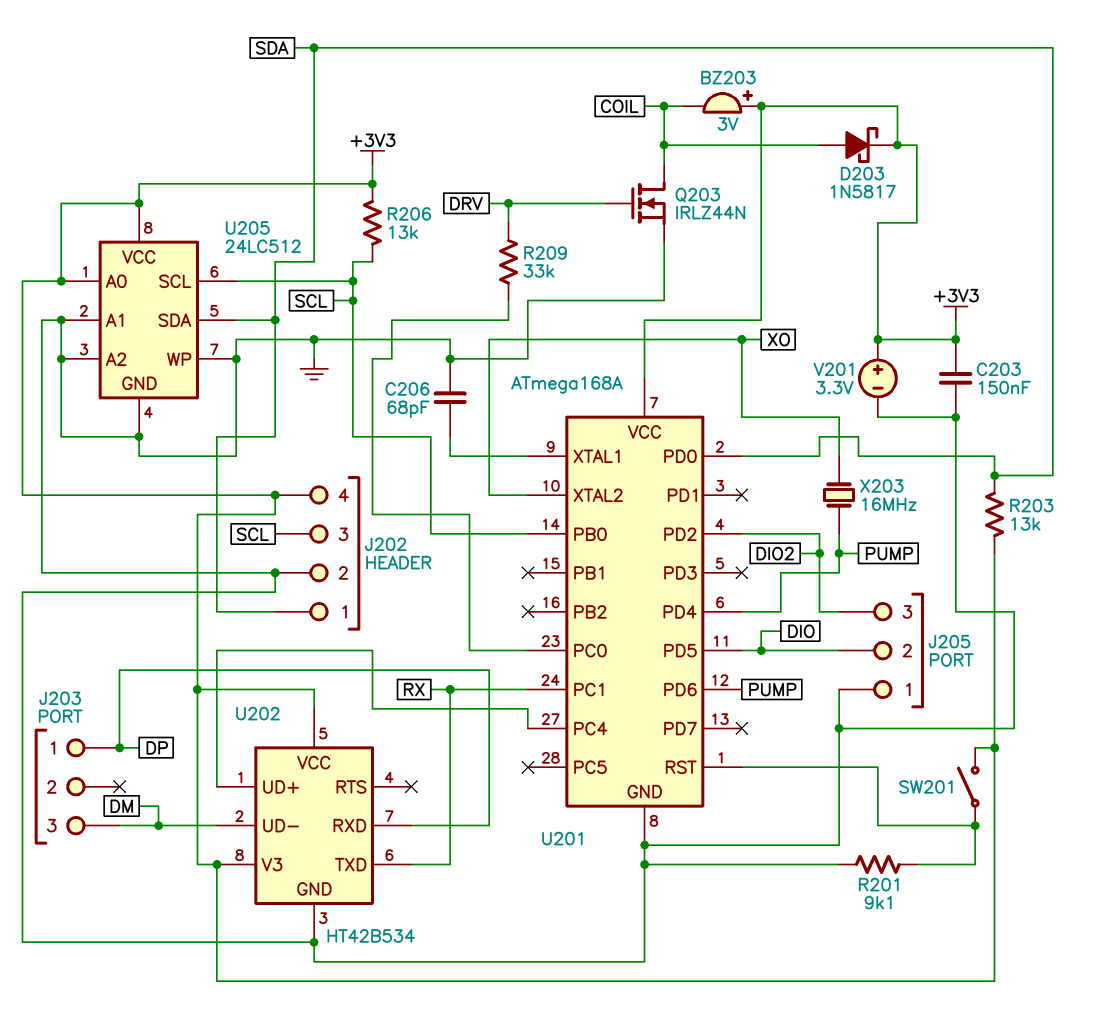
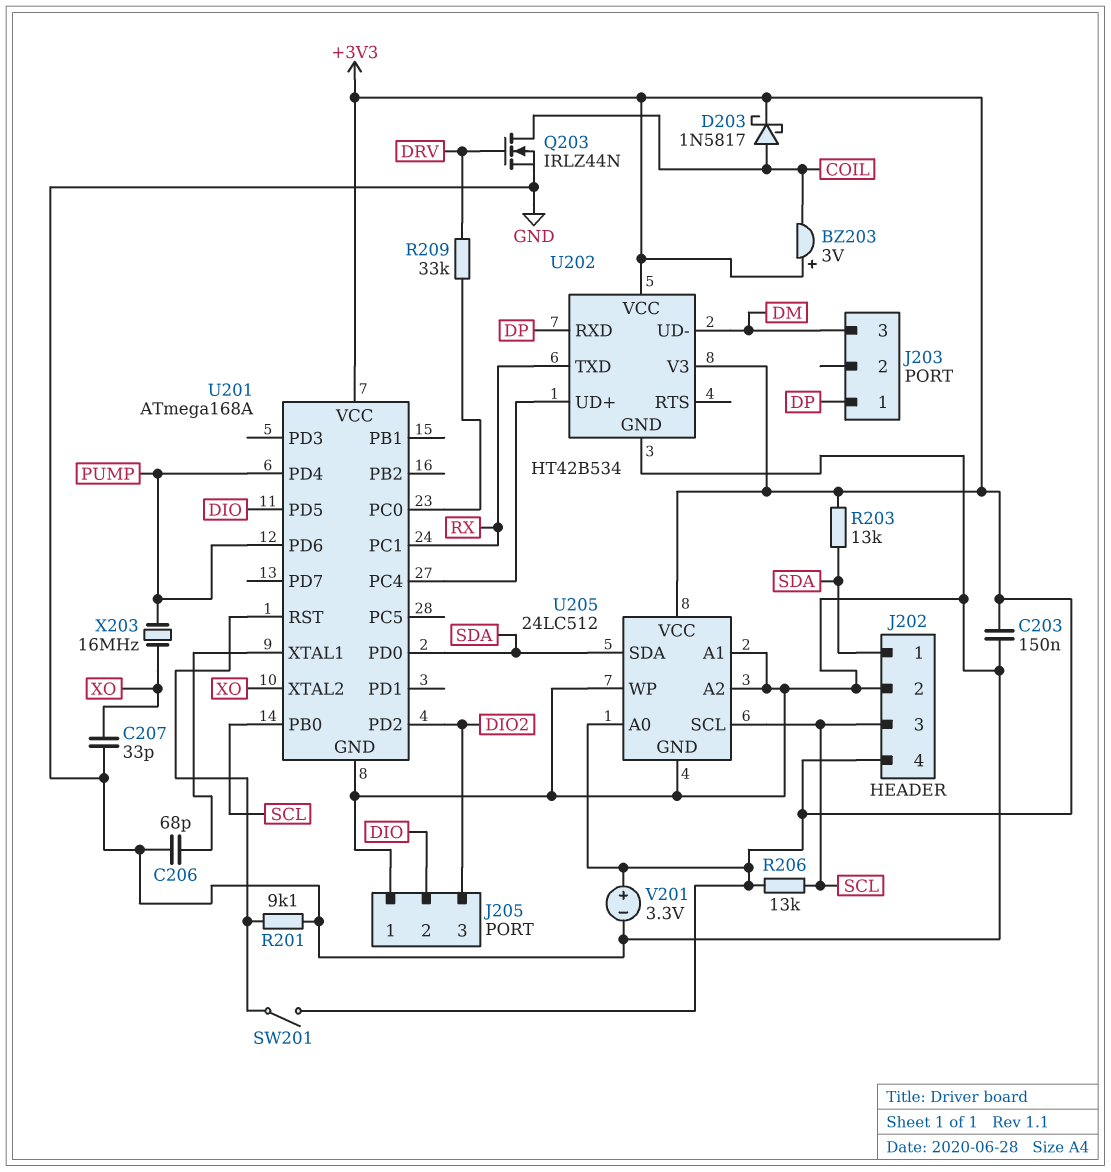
C207: none -> 33pF (GND, XO)

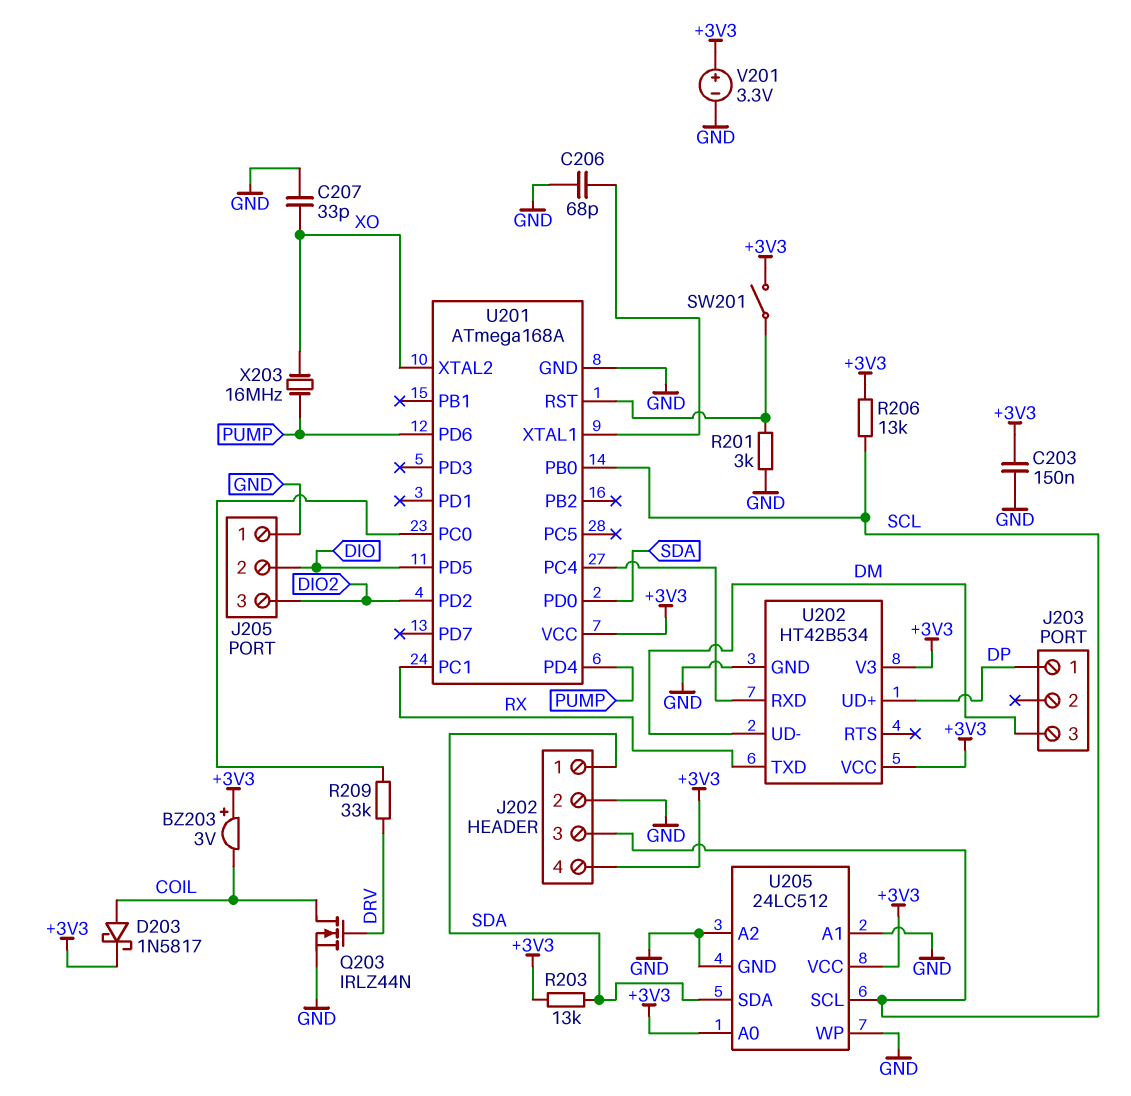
R201: 9.1k (GND, U201/RST) -> 3k (GND, U201/RST)
U202 pin RXD: DP -> U201/PC4
U202 pin UD+: U201/PC4 -> DP

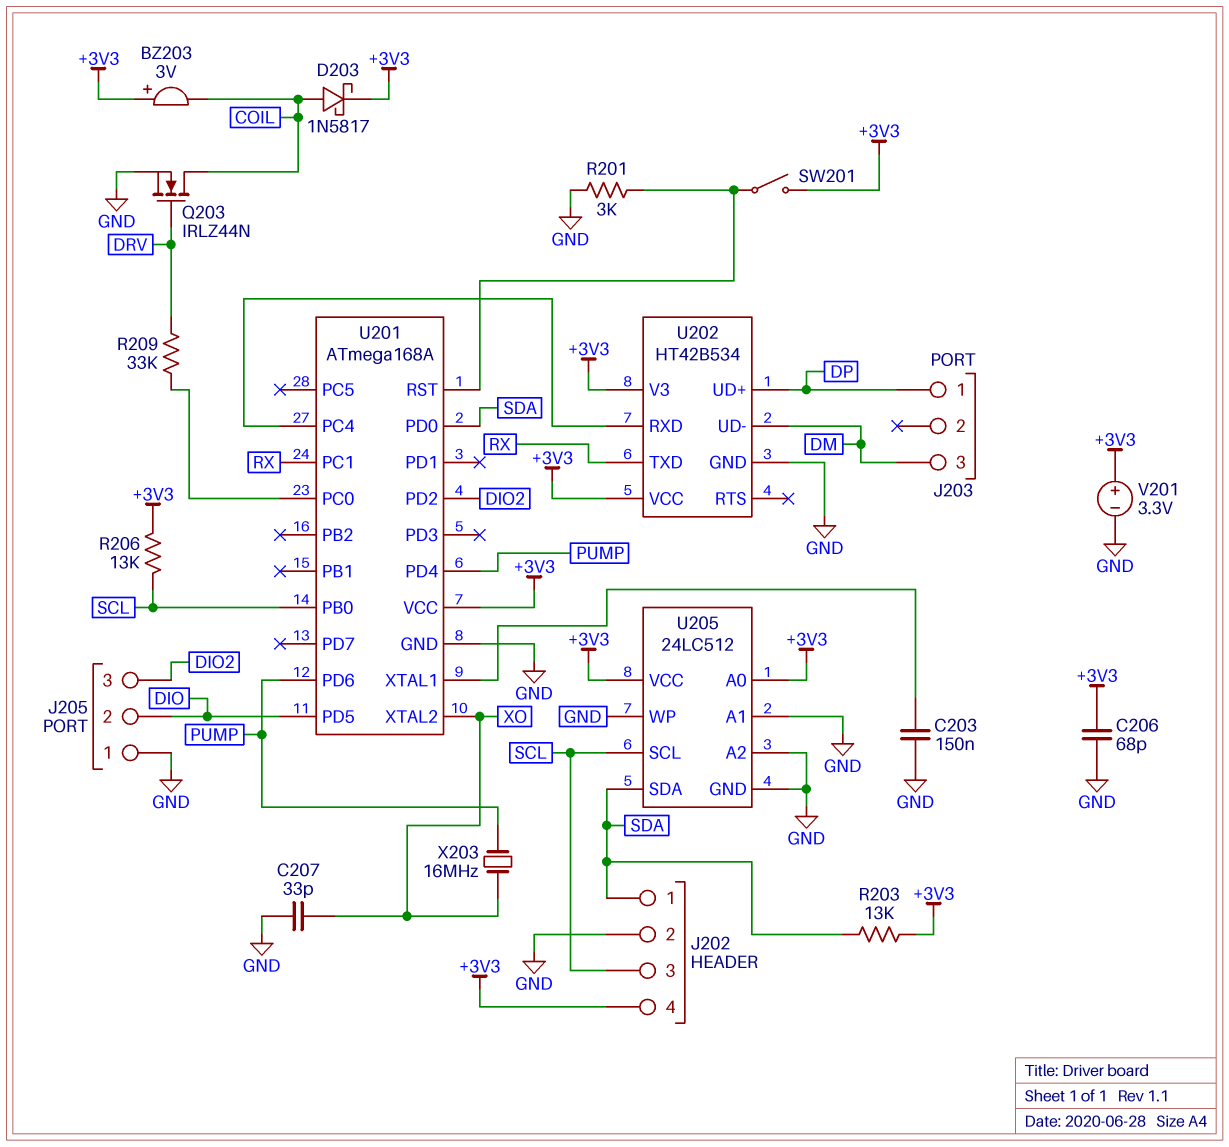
C203: 150nF (+3V3, GND) -> 150nF (GND, U201/XTAL1)
C206: 68pF (GND, U201/XTAL1) -> 68pF (+3V3, GND)

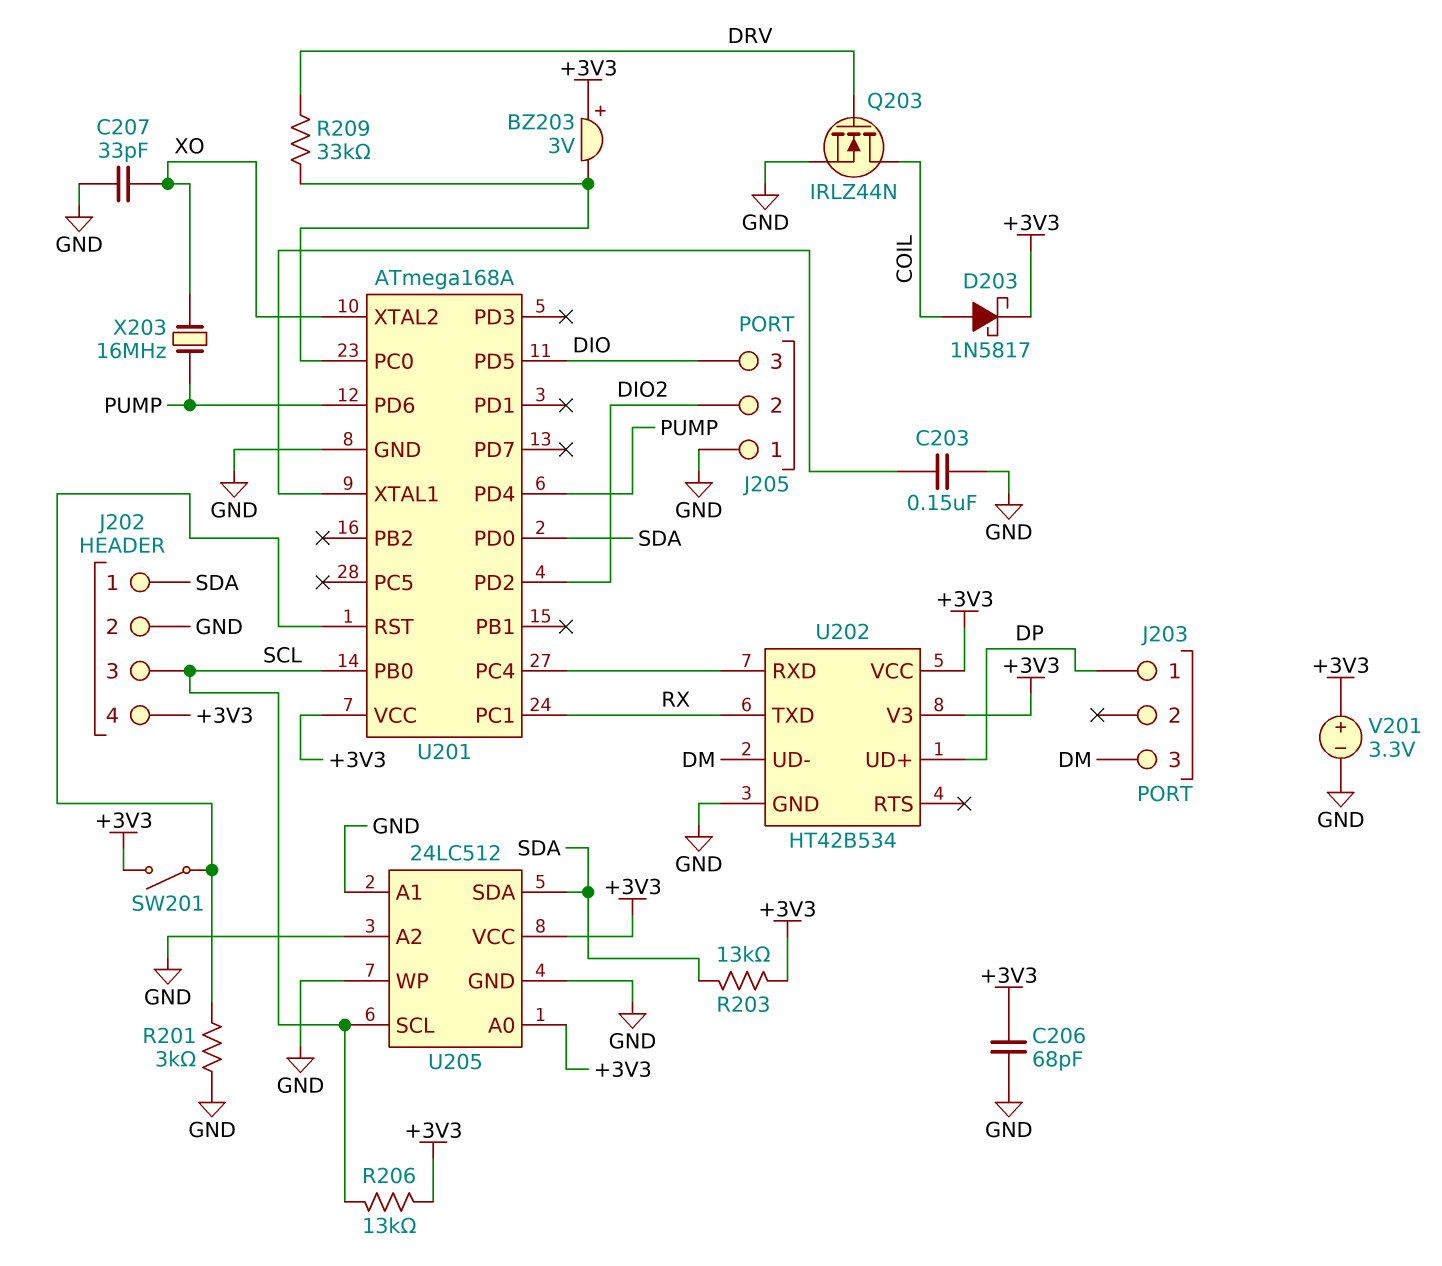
BZ203: buzzer 3V (plus +3V3, minus COIL) -> buzzer 3V (plus +3V3, minus U201/PC0)
J205 pin 2: DIO -> DIO2
J205 pin 3: DIO2 -> DIO

